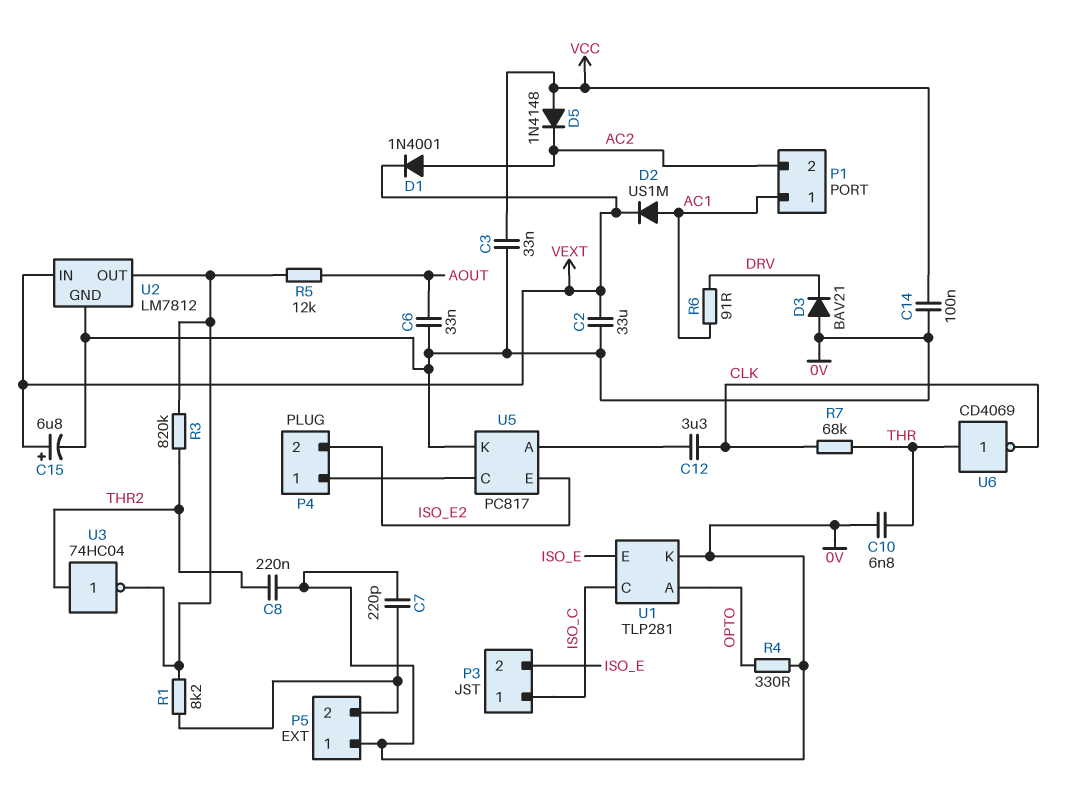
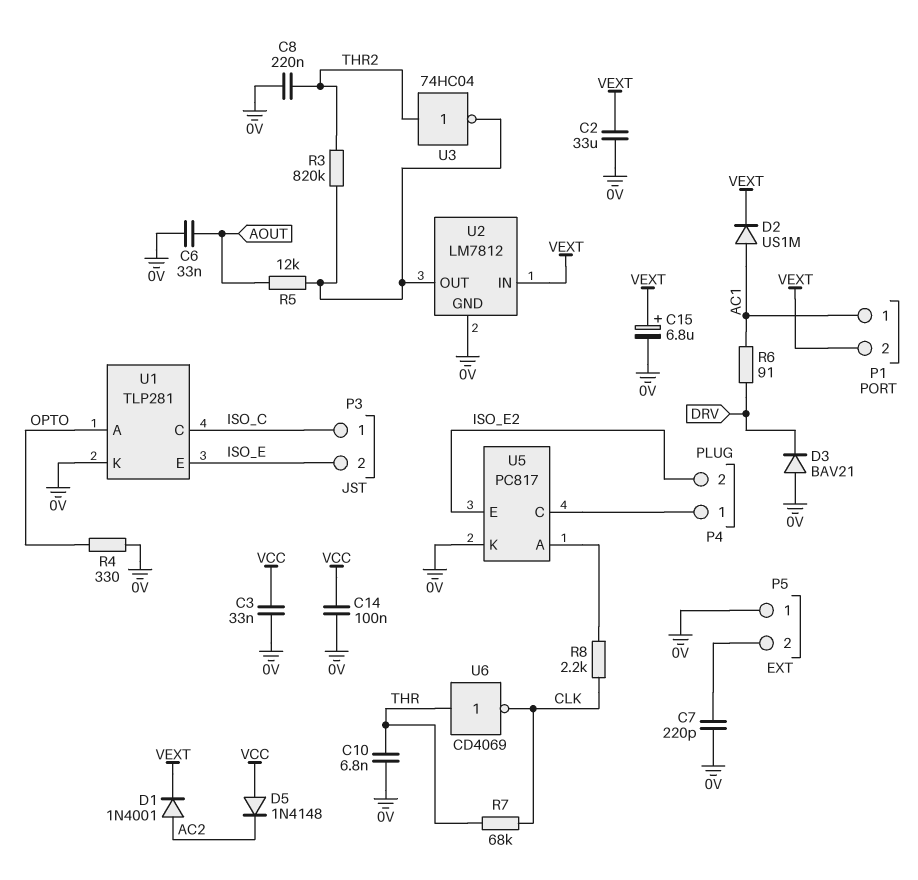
C12: 3.3uF (CLK, U5/A) -> none
P1 pin 2: AC2 -> VEXT
R1: 8.2k (P5/2, U2/OUT) -> none
R8: none -> 2.2k (CLK, U5/A)

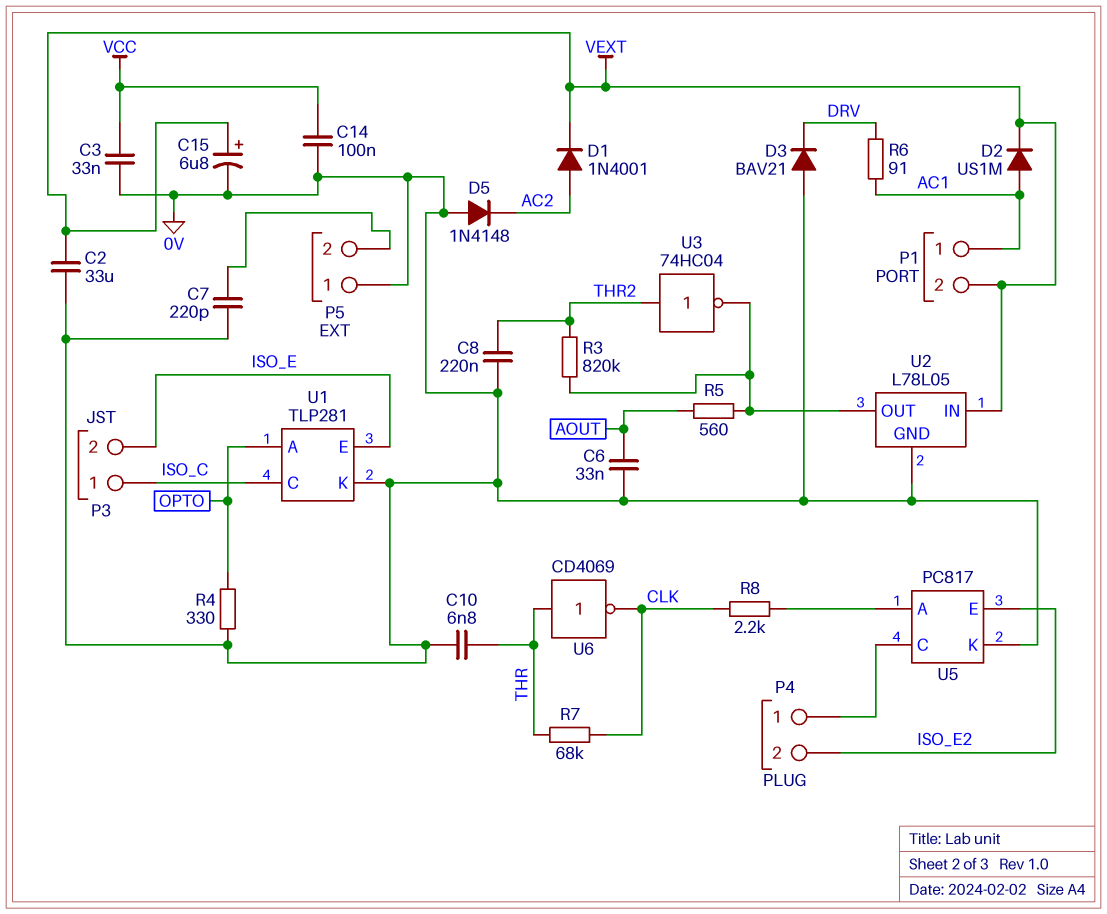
D5: diode 1N4148 (A VCC, K AC2) -> diode 1N4148 (A 0V, K AC2)
R5: 12k (AOUT, U2/OUT) -> 560 (AOUT, U2/OUT)
U2: LM7812 -> L78L05

